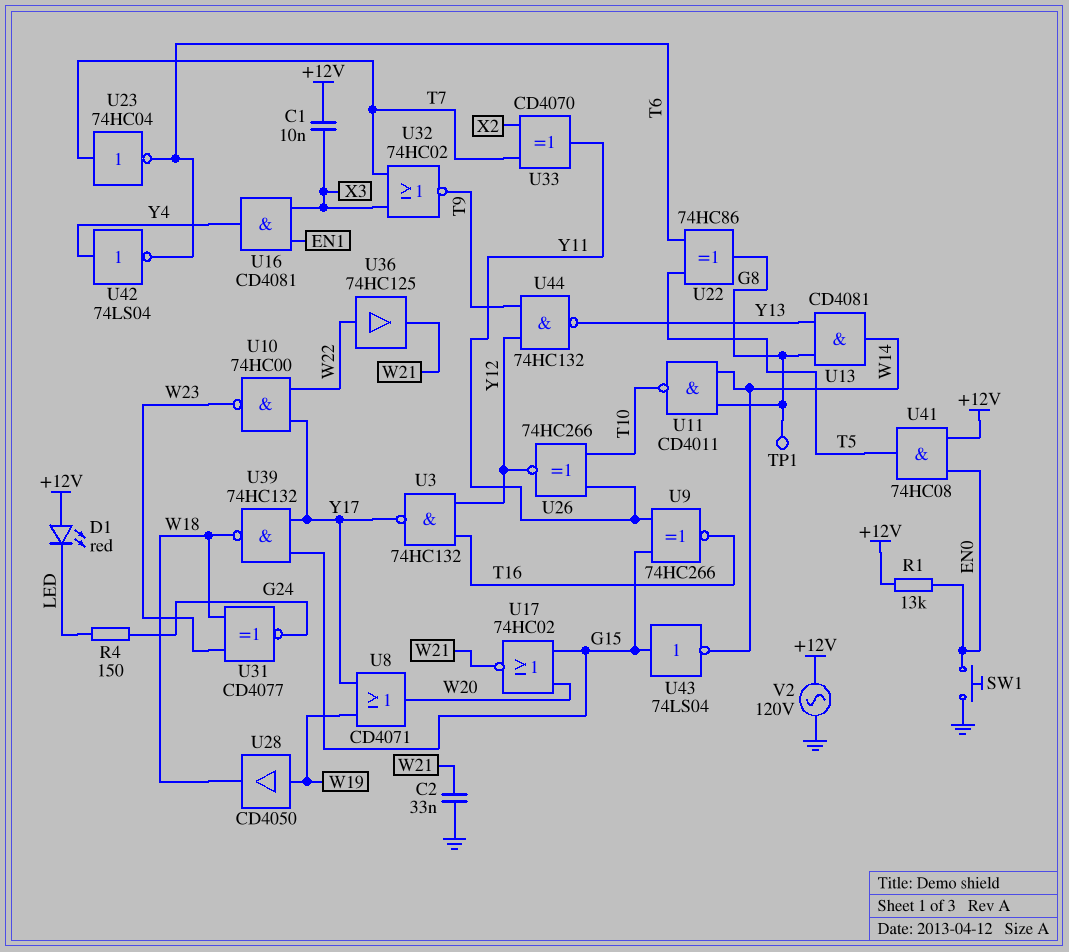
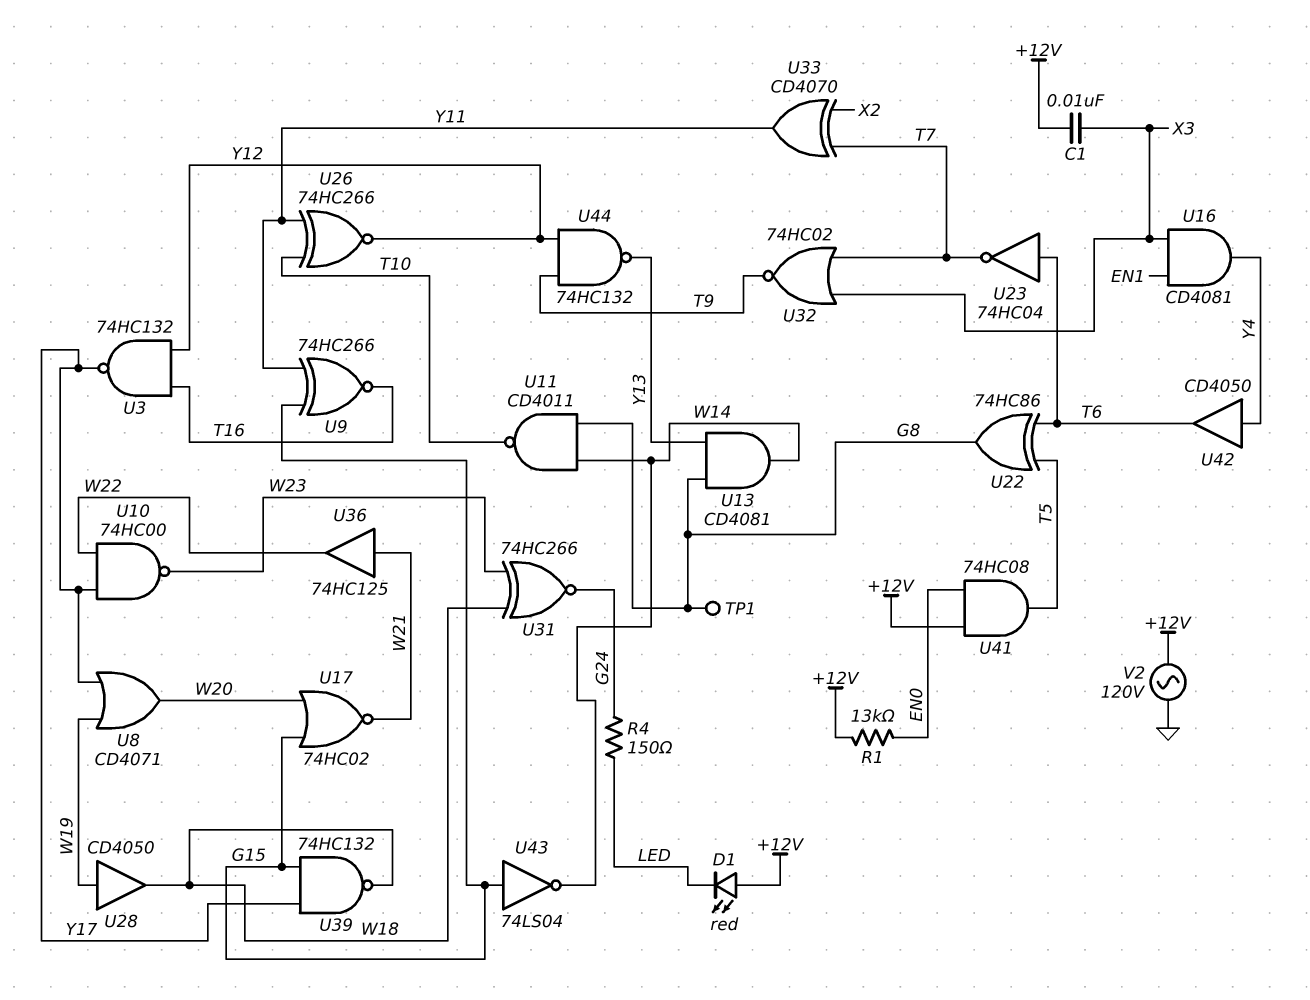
C2: 33nF (GND, W21) -> none
SW1: button (EN0, GND) -> none
U23: NOT 74HC04 (in T7, out T6) -> NOT 74HC04 (in T6, out T7)
U31: XNOR CD4077 (in W18, in W23, out G24) -> XNOR 74HC266 (in W18, in W23, out G24)
U36: buffer 74HC125 (in W22, out W21) -> buffer 74HC125 (in W21, out W22)
U42: NOT 74LS04 (in Y4, out T6) -> buffer CD4050 (in Y4, out T6)

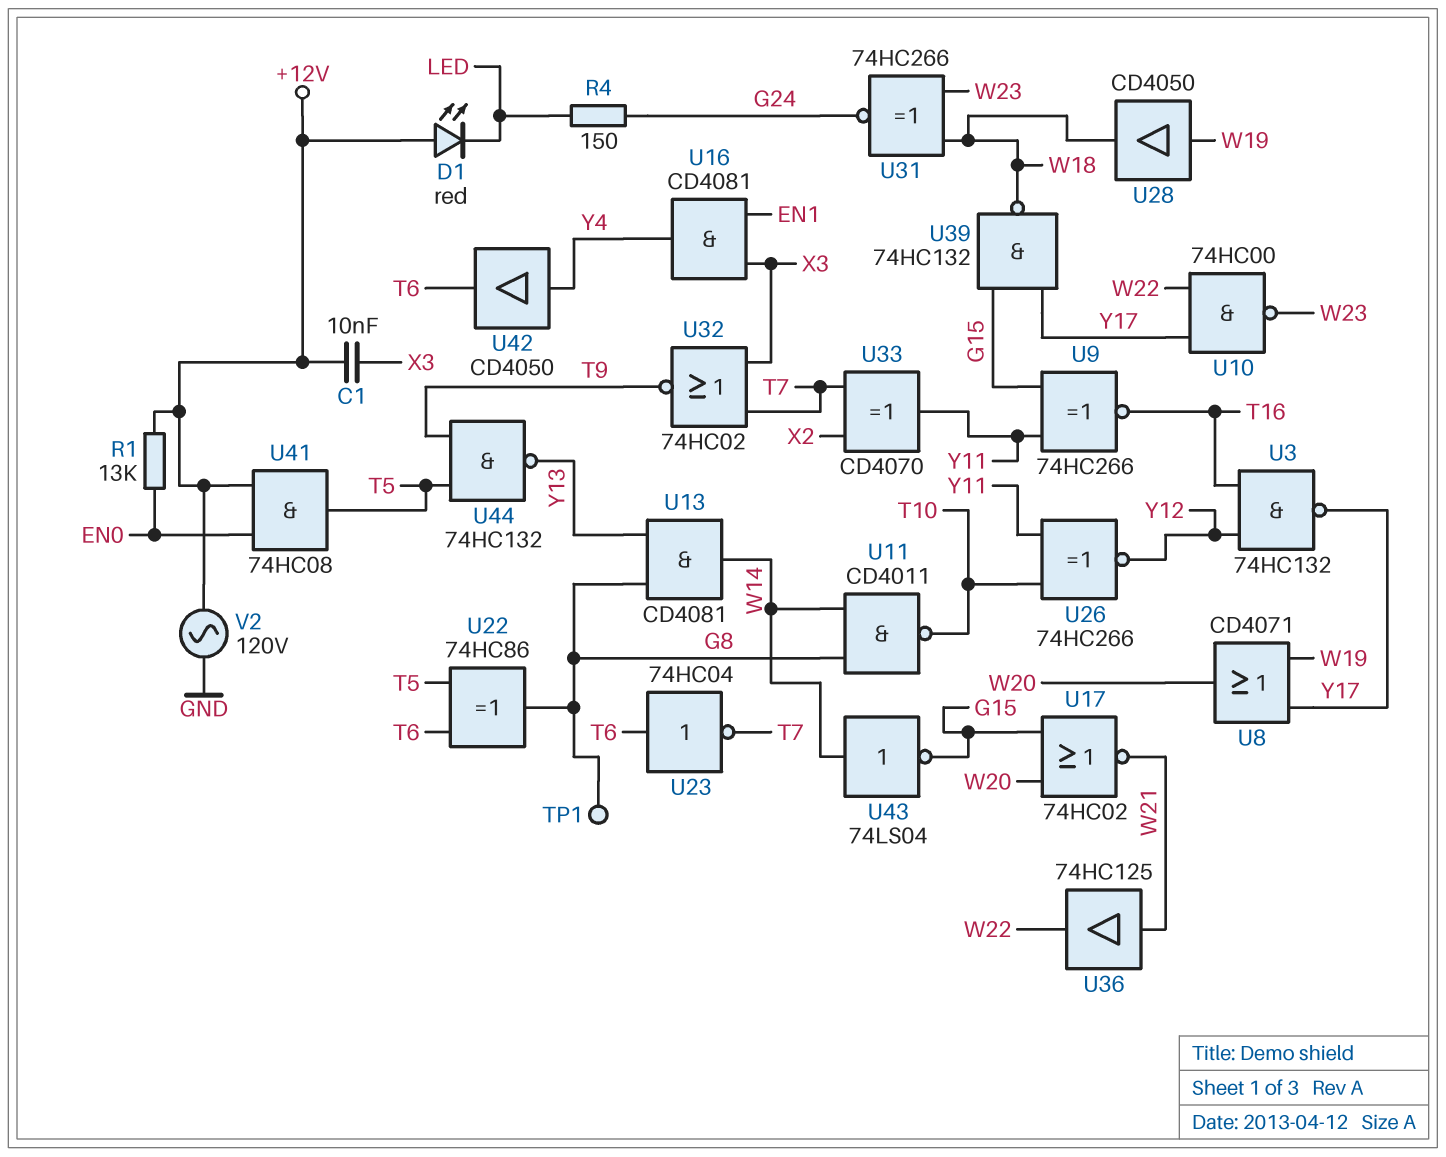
U43: NOT 74LS04 (in G15, out W14) -> NOT 74LS04 (in W14, out G15)
U44: NAND 74HC132 (in T9, in Y12, out Y13) -> NAND 74HC132 (in T5, in T9, out Y13)

